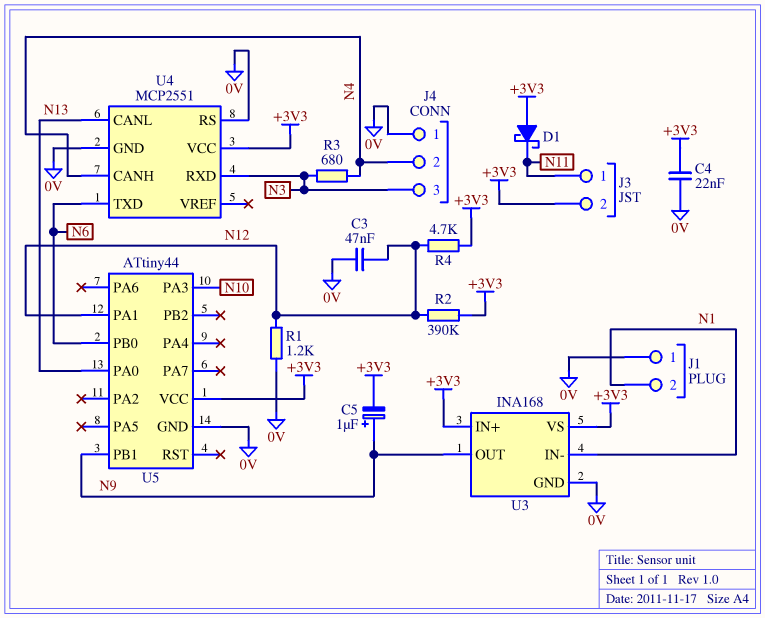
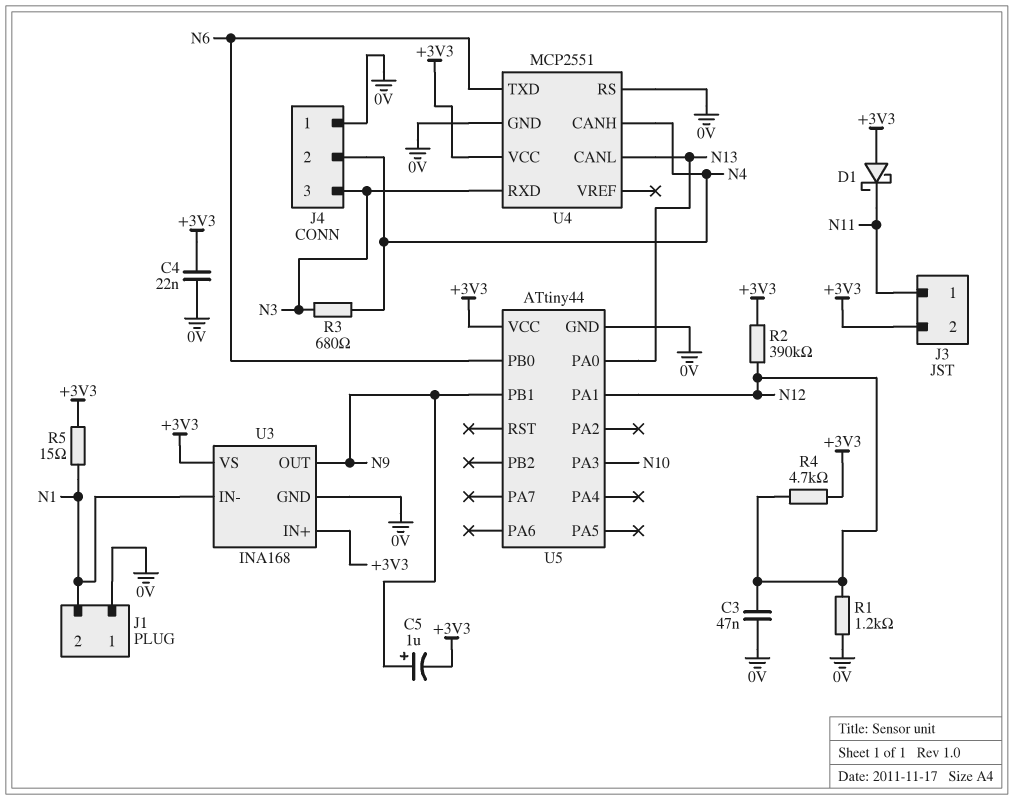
R5: none -> 15 (+3V3, N1)

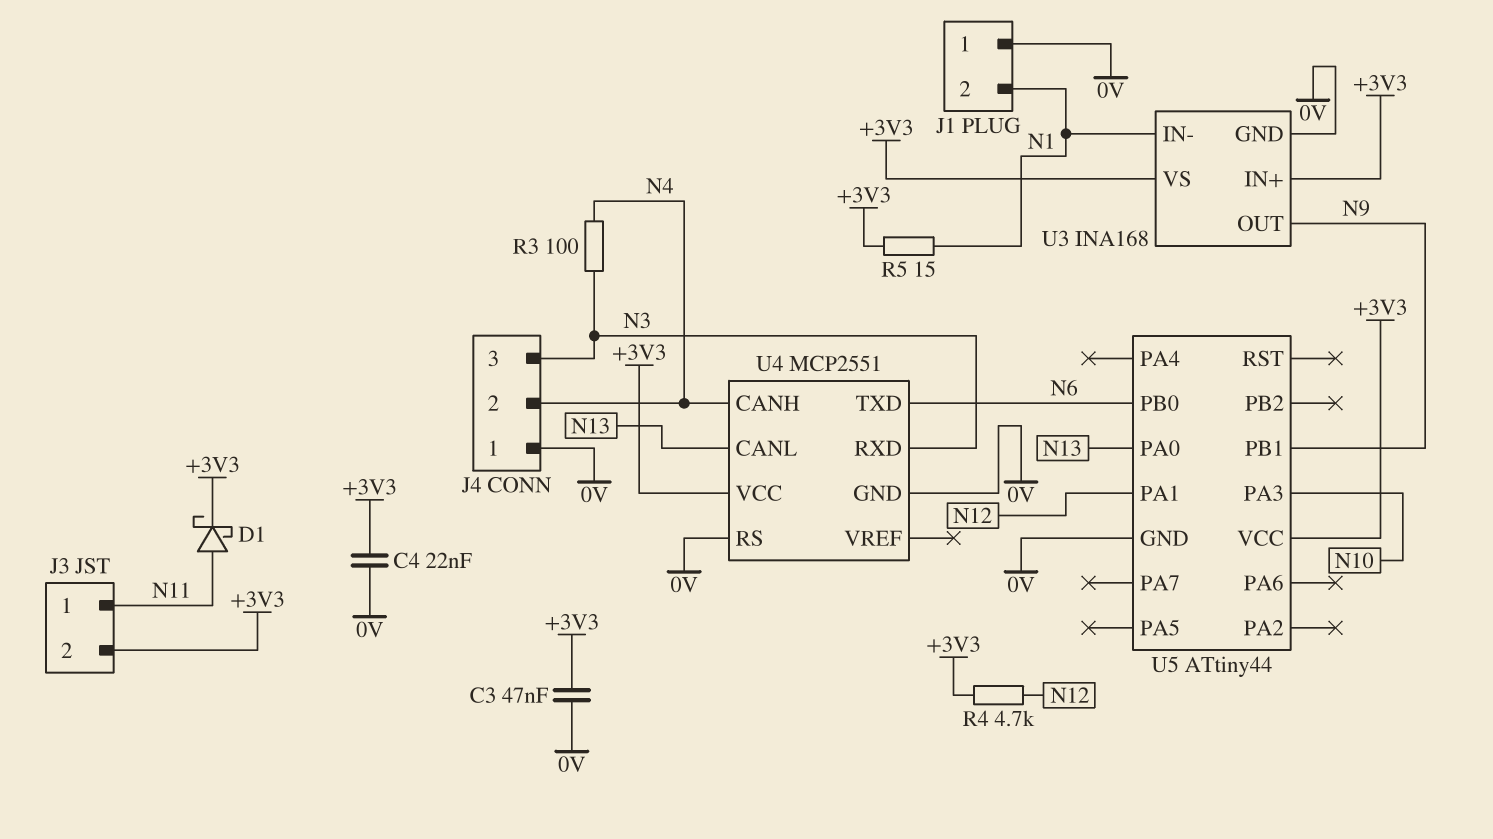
C3: 47nF (0V, N12) -> 47nF (+3V3, 0V)
C5: 1uF (plus N9, minus +3V3) -> none
D1: schottky (A +3V3, K N11) -> schottky (A N11, K +3V3)
R1: 1.2k (0V, N12) -> none
R2: 390k (+3V3, N12) -> none
R3: 680 (N3, N4) -> 100 (N3, N4)

